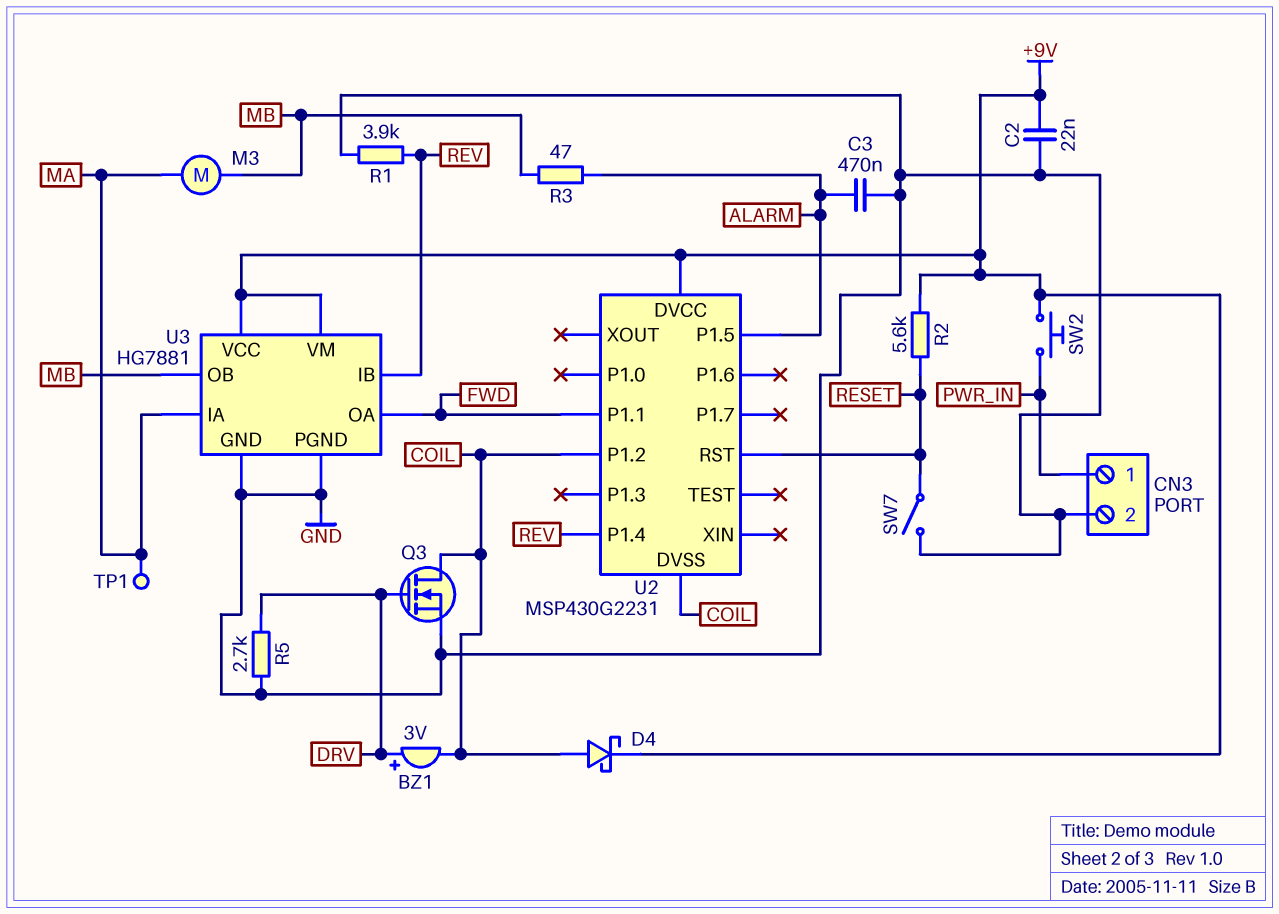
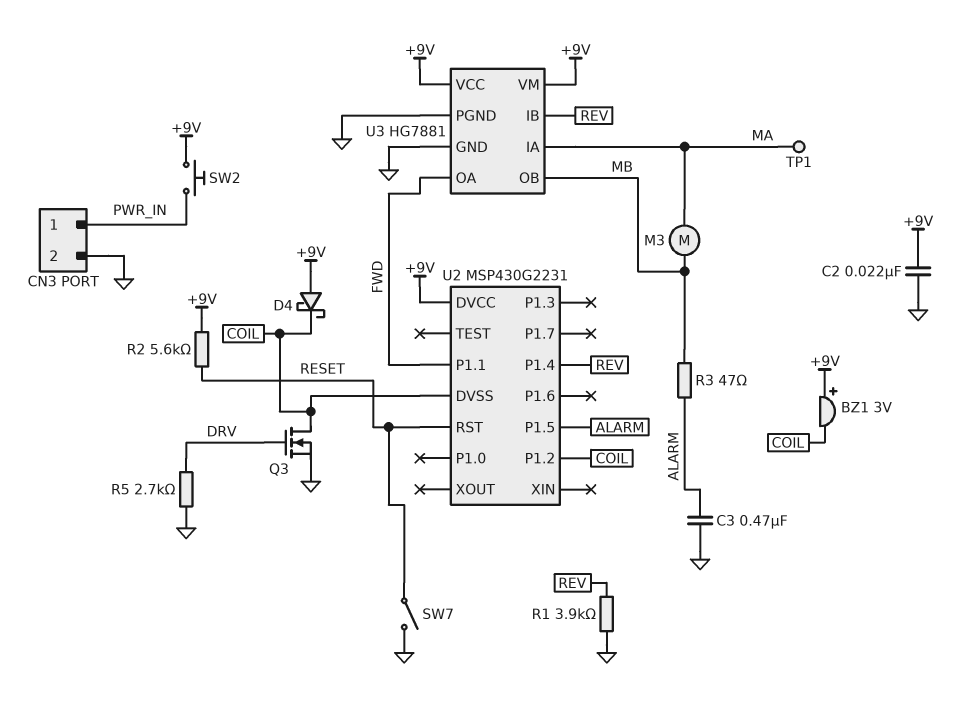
BZ1: buzzer 3V (plus DRV, minus COIL) -> buzzer 3V (plus +9V, minus COIL)
D4: schottky (A COIL, K +9V) -> schottky (A +9V, K COIL)

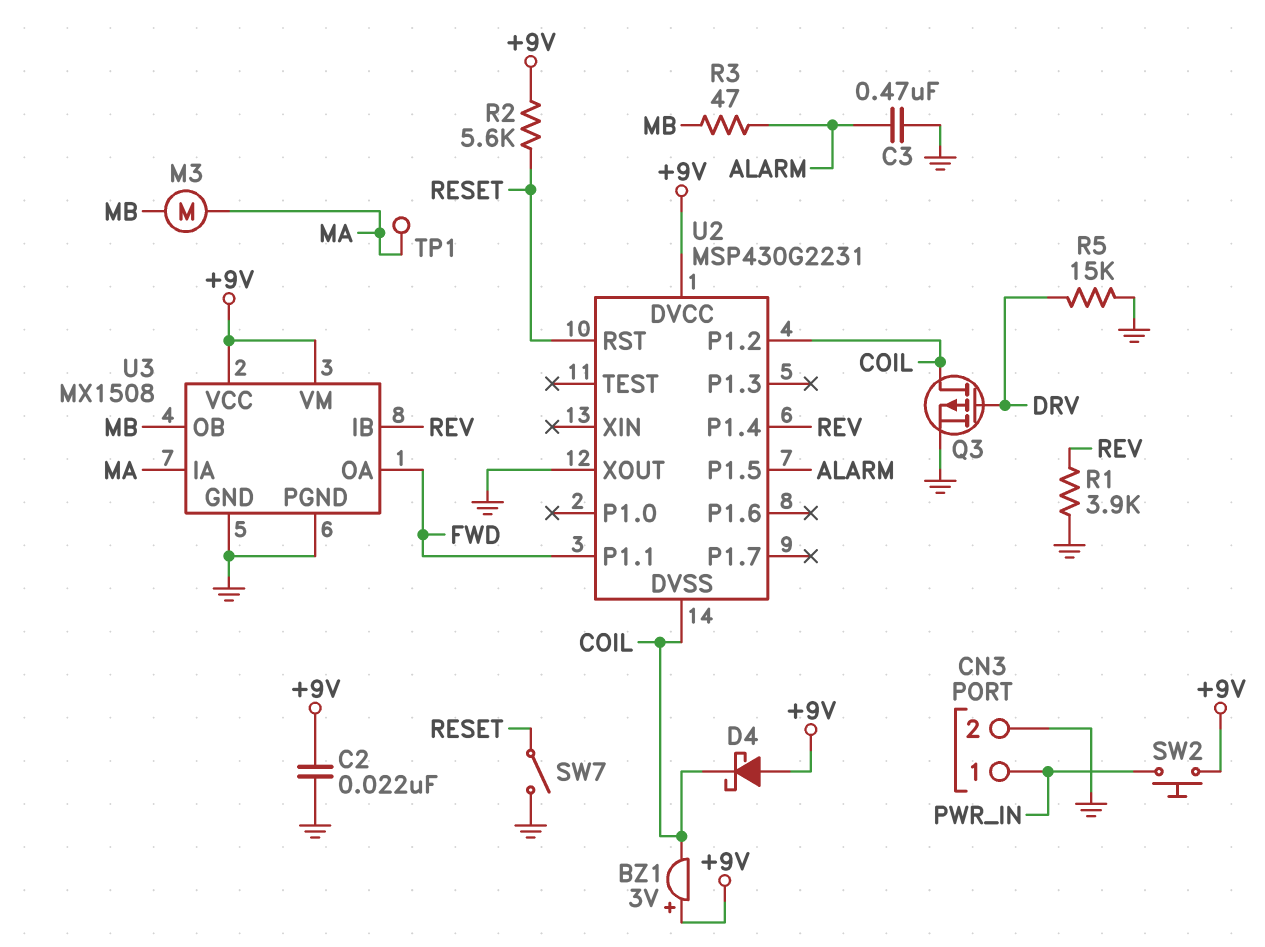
Q3: NMOS (G DRV, D COIL, S GND) -> PMOS (G DRV, D COIL, S GND)
R5: 2.7k (DRV, GND) -> 15k (DRV, GND)
U2 pin XOUT: none -> GND
U3: HG7881 -> MX1508

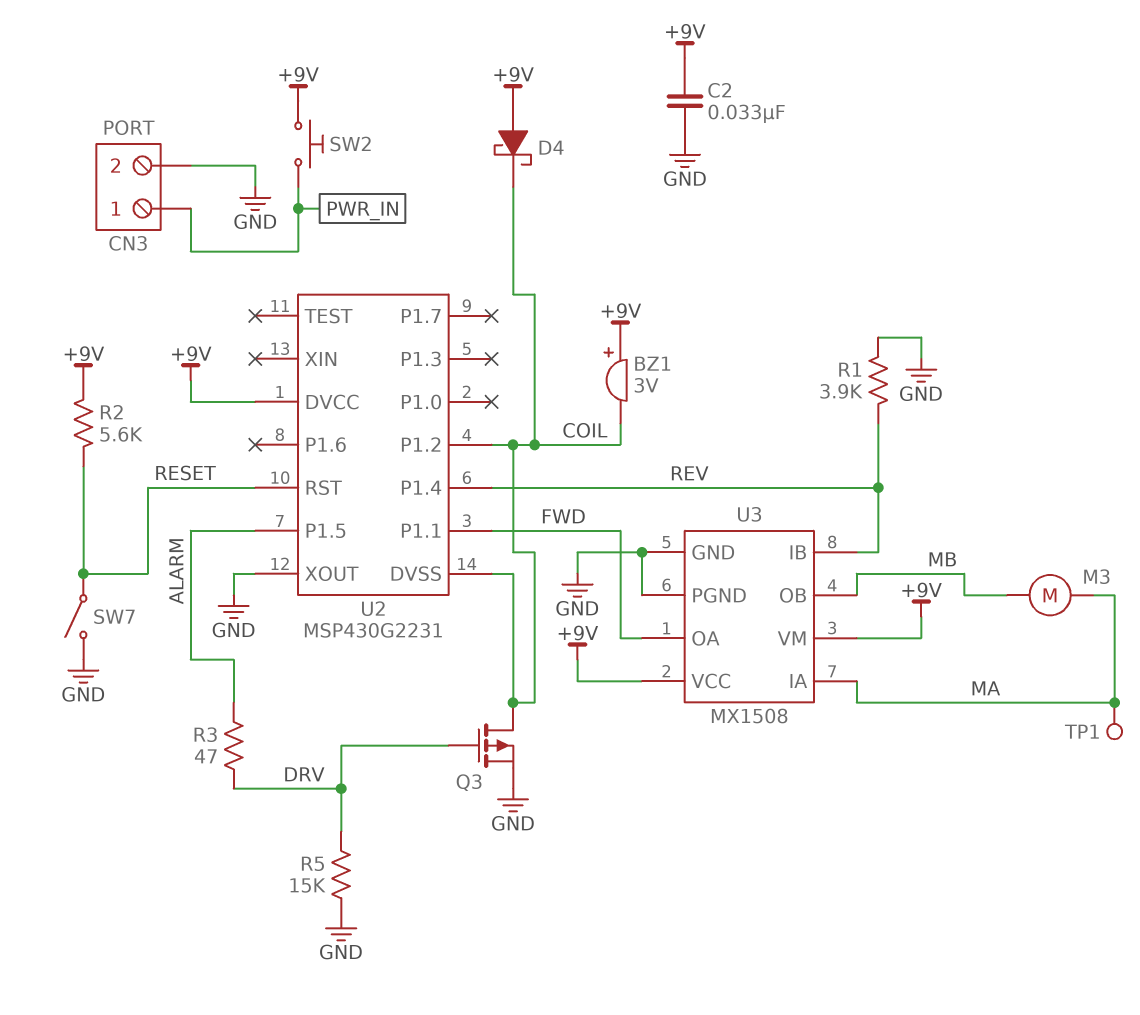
C2: 22nF (+9V, GND) -> 33nF (+9V, GND)
C3: 470nF (ALARM, GND) -> none
R3: 47 (ALARM, MB) -> 47 (ALARM, DRV)

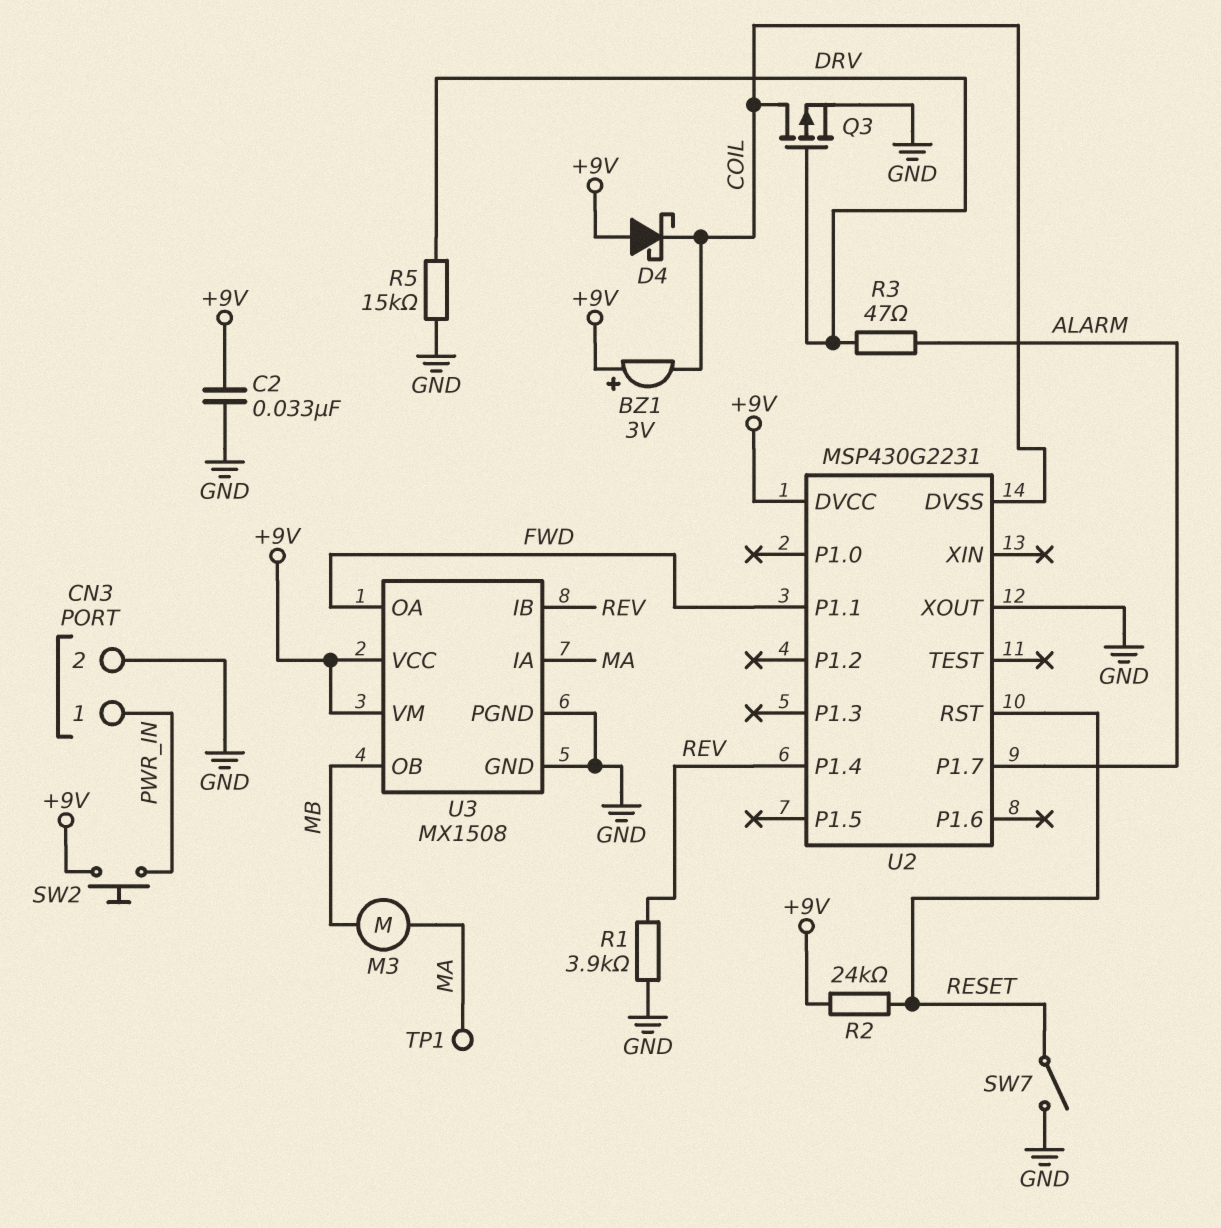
R2: 5.6k (+9V, RESET) -> 24k (+9V, RESET)
U2 pin P1.2: COIL -> none
U2 pin P1.5: ALARM -> none
U2 pin P1.7: none -> ALARM

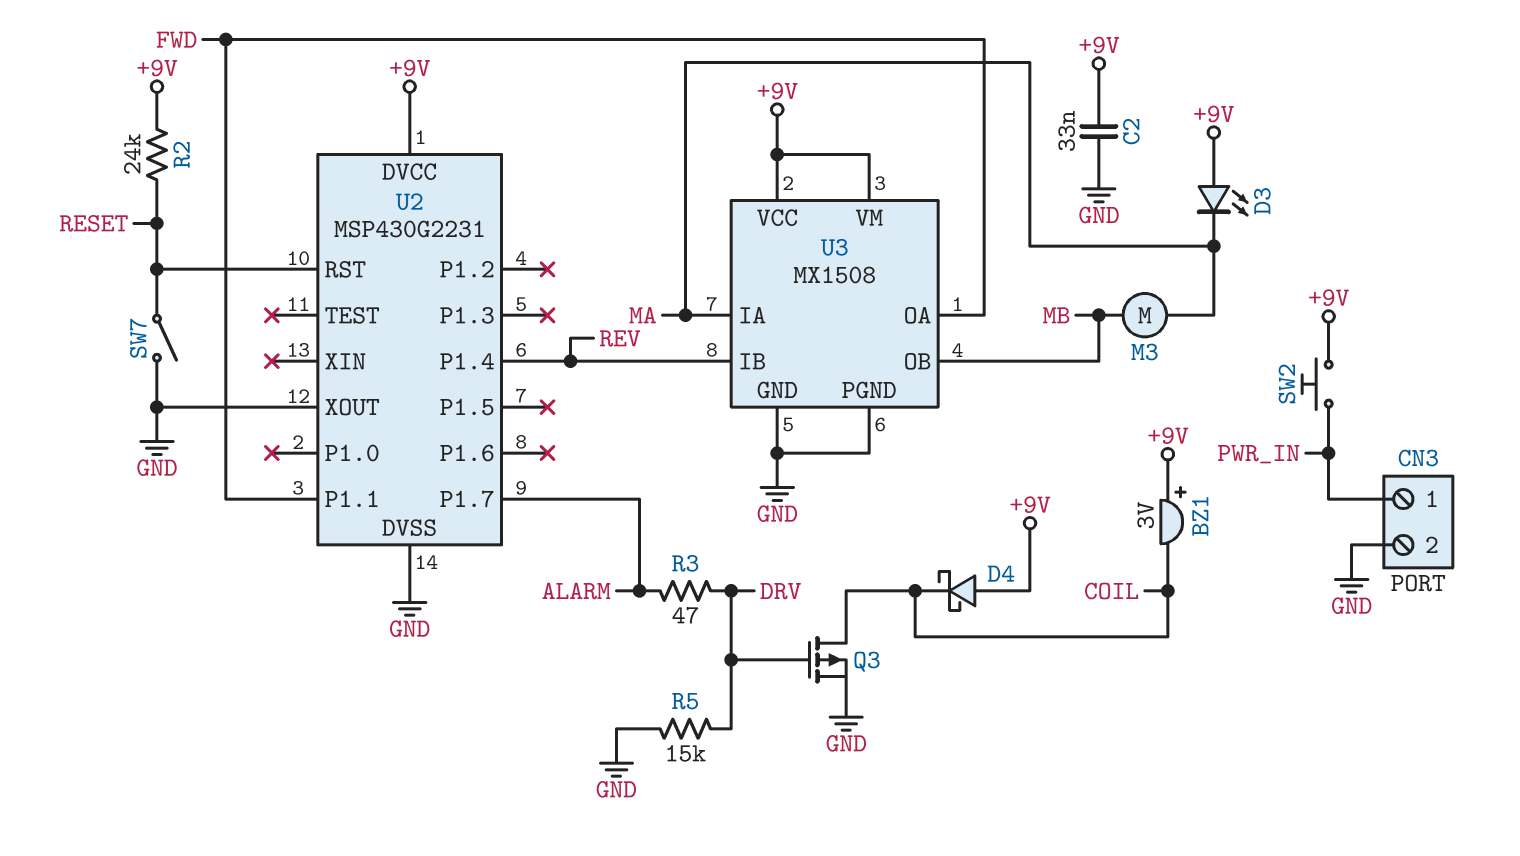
D3: none -> LED (A +9V, K MA)
R1: 3.9k (GND, REV) -> none
TP1: test point (MA) -> none
U2 pin DVSS: COIL -> GND

